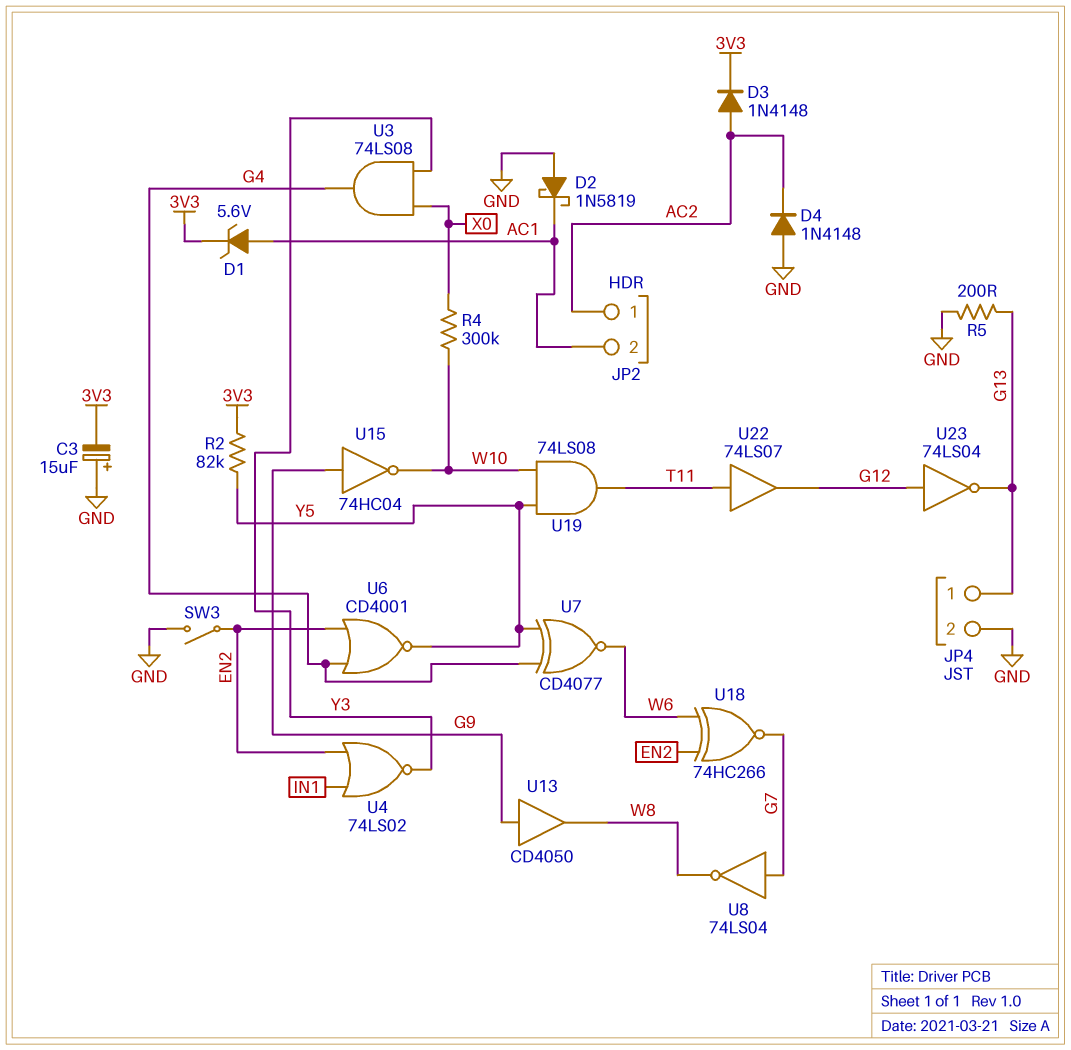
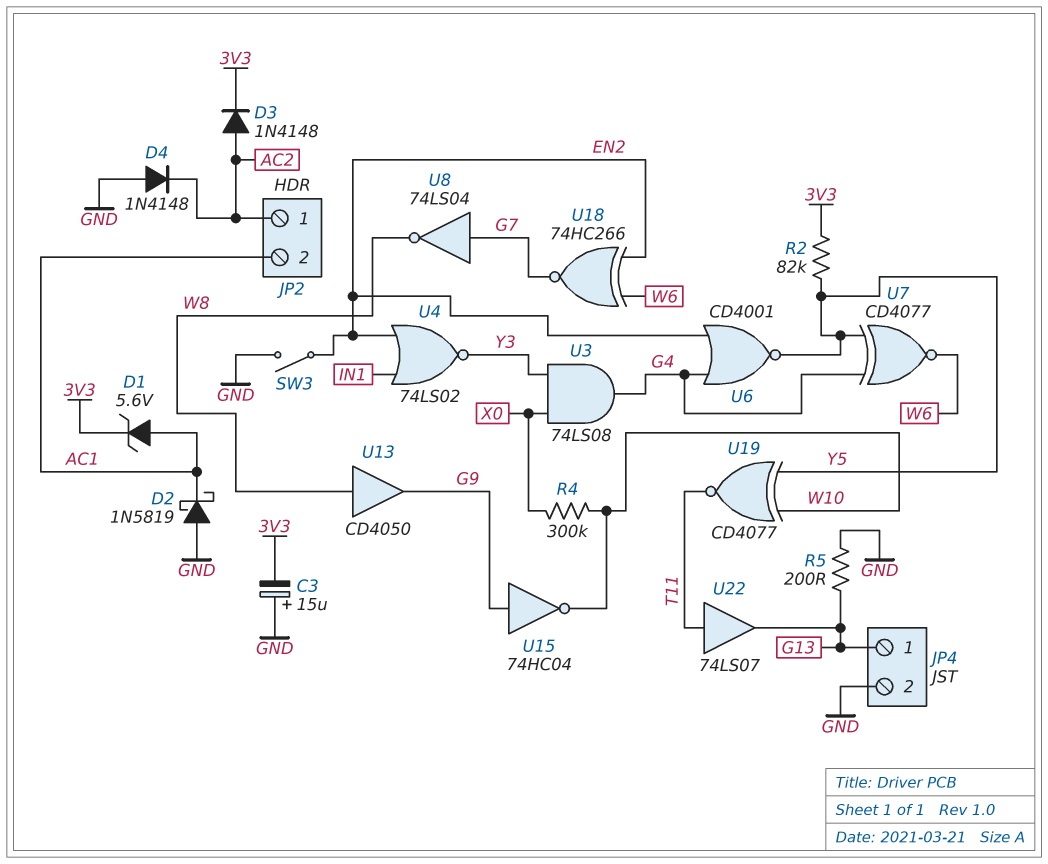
U13: buffer CD4050 (in G9, out W8) -> buffer CD4050 (in W8, out G9)
U19: AND 74LS08 (in W10, in Y5, out T11) -> XNOR CD4077 (in W10, in Y5, out T11)
U22: buffer 74LS07 (in T11, out G12) -> buffer 74LS07 (in T11, out G13)
U23: NOT 74LS04 (in G12, out G13) -> none

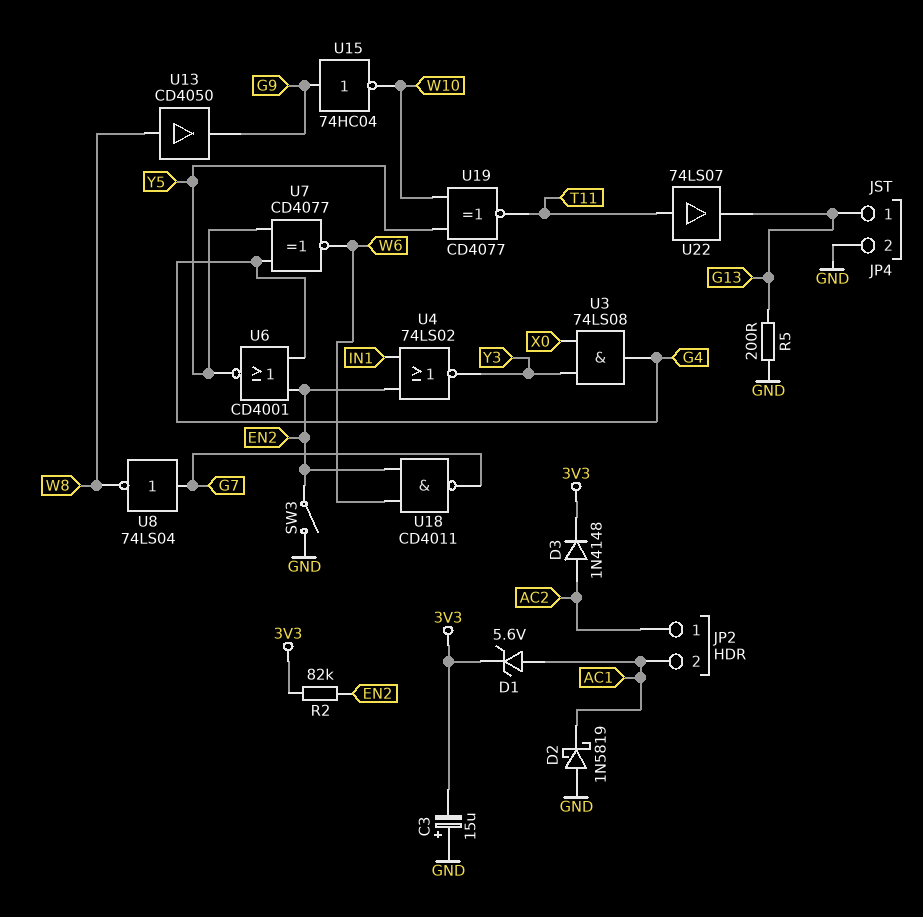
D4: diode 1N4148 (A GND, K AC2) -> none
R2: 82k (3V3, Y5) -> 82k (3V3, EN2)
R4: 300k (W10, X0) -> none
U18: XNOR 74HC266 (in EN2, in W6, out G7) -> NAND CD4011 (in EN2, in W6, out G7)

